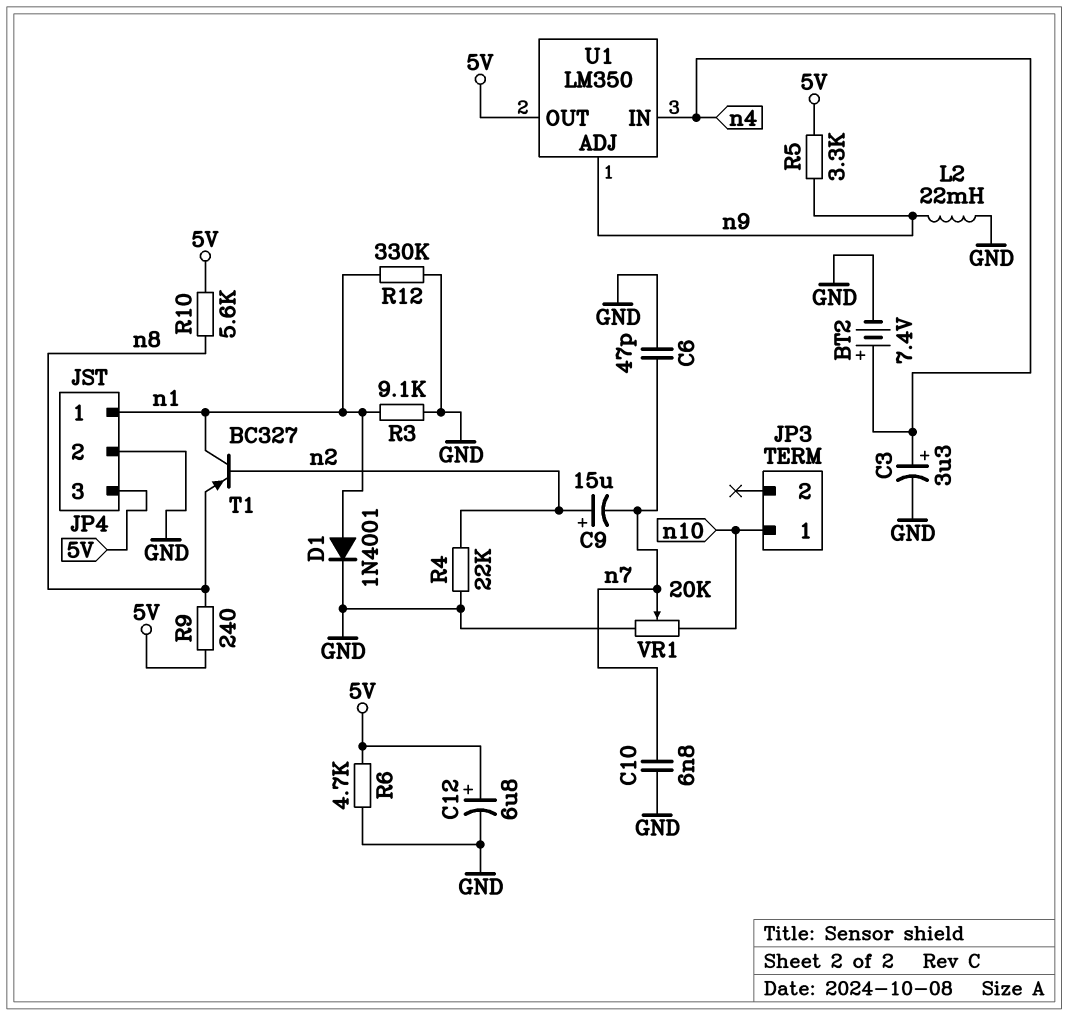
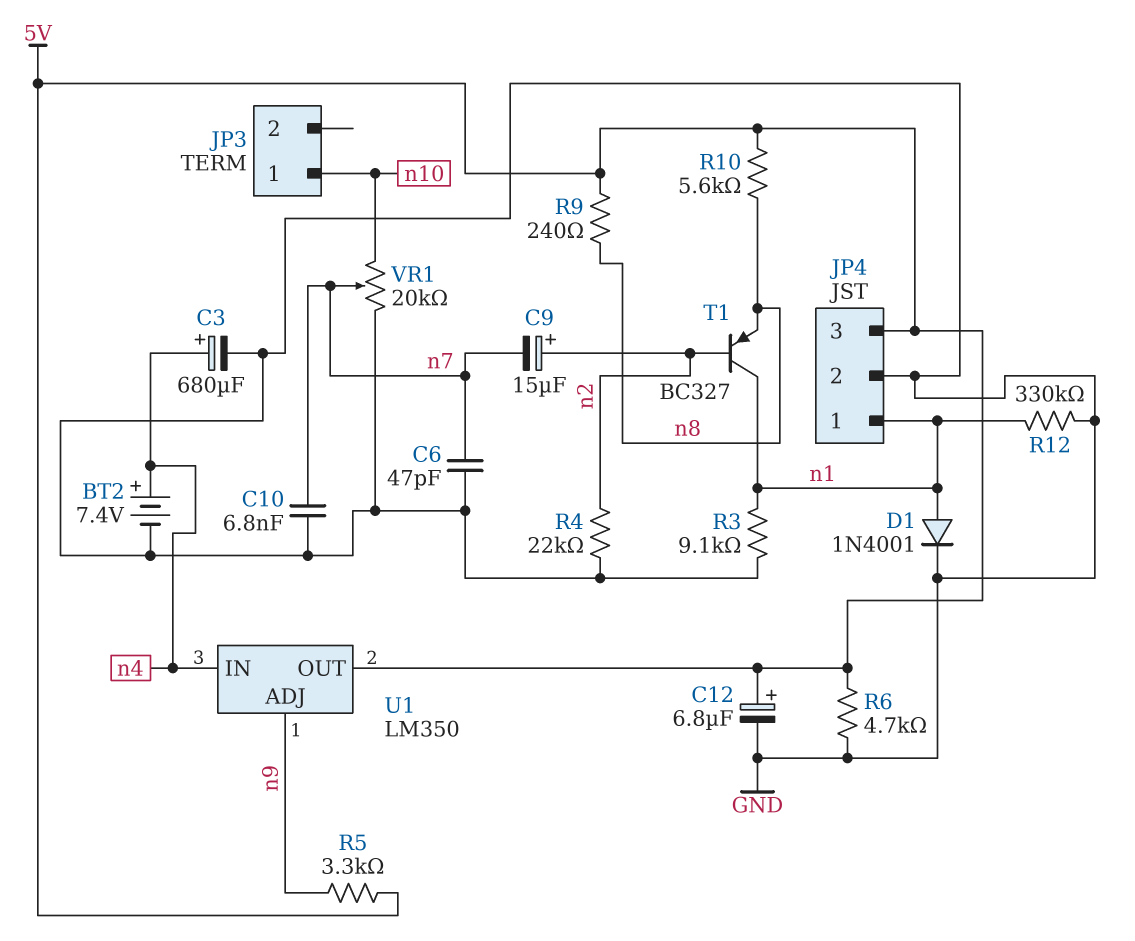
C3: 3.3uF (plus n4, minus GND) -> 680uF (plus n4, minus GND)
L2: 22mH (GND, n9) -> none

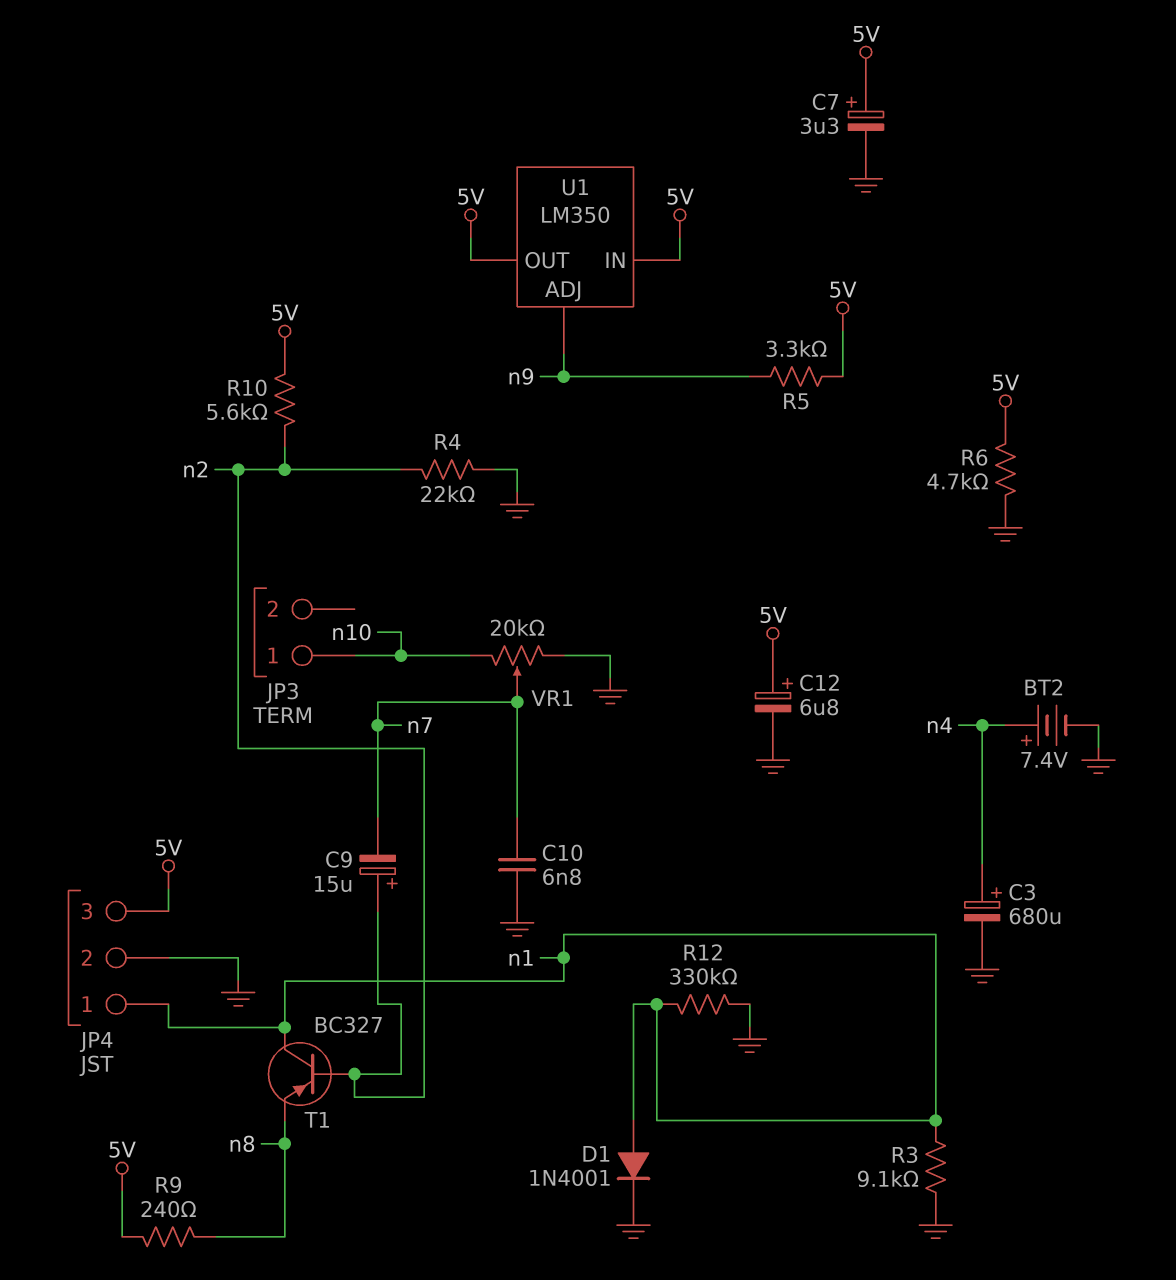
C6: 47pF (GND, n7) -> none
C7: none -> 3.3uF (plus 5V, minus GND)
R10: 5.6k (5V, n8) -> 5.6k (5V, n2)
U1 pin IN: n4 -> 5V

